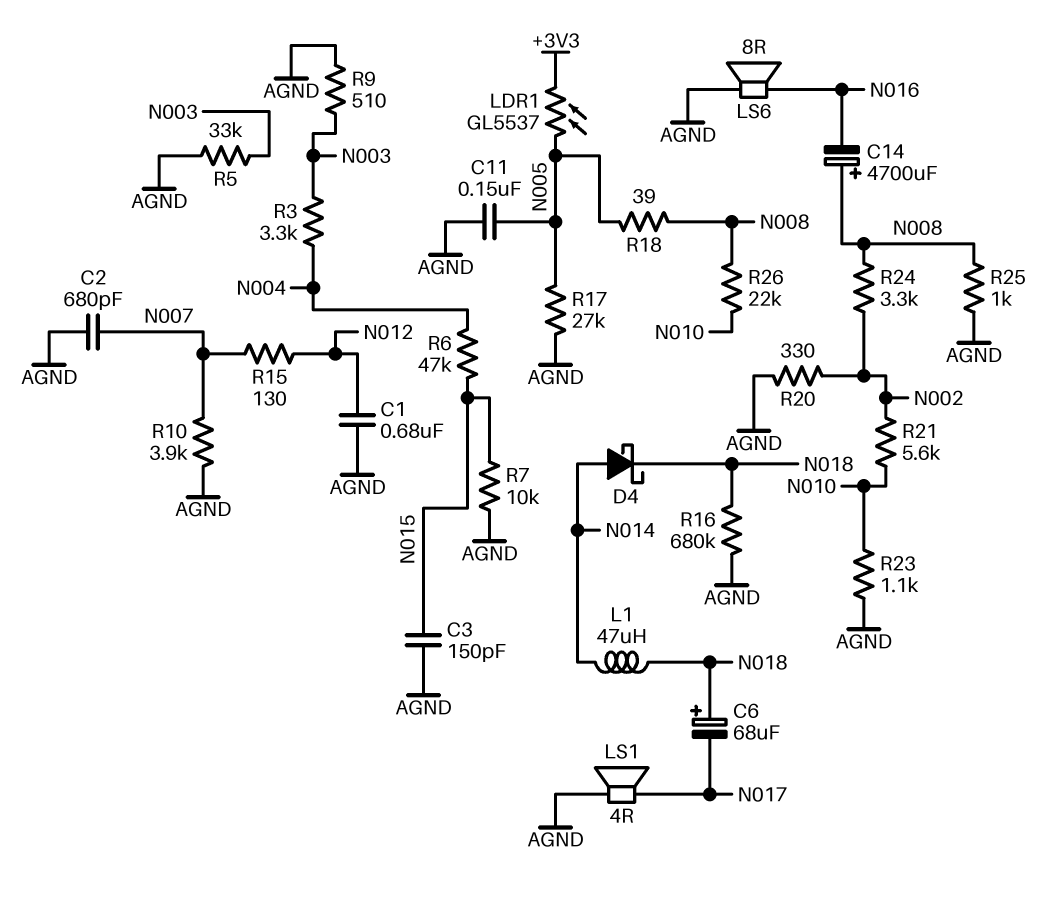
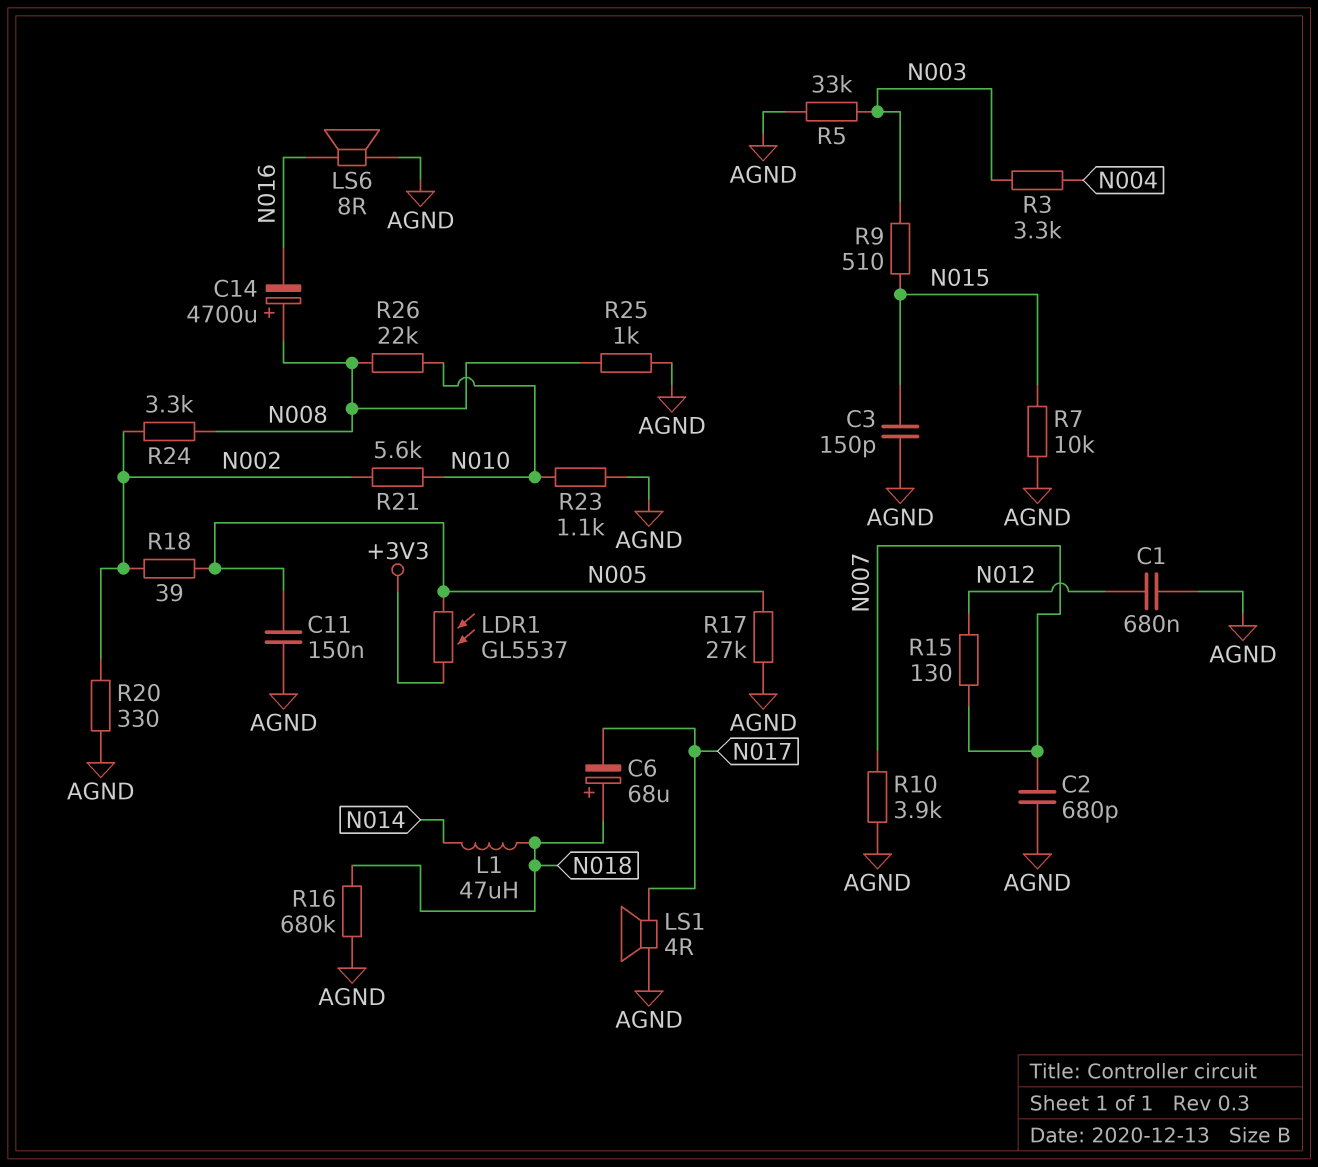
D4: schottky (A N014, K N018) -> none
R6: 47k (N004, N015) -> none
R9: 510 (AGND, N003) -> 510 (N003, N015)
R18: 39 (N005, N008) -> 39 (N002, N005)

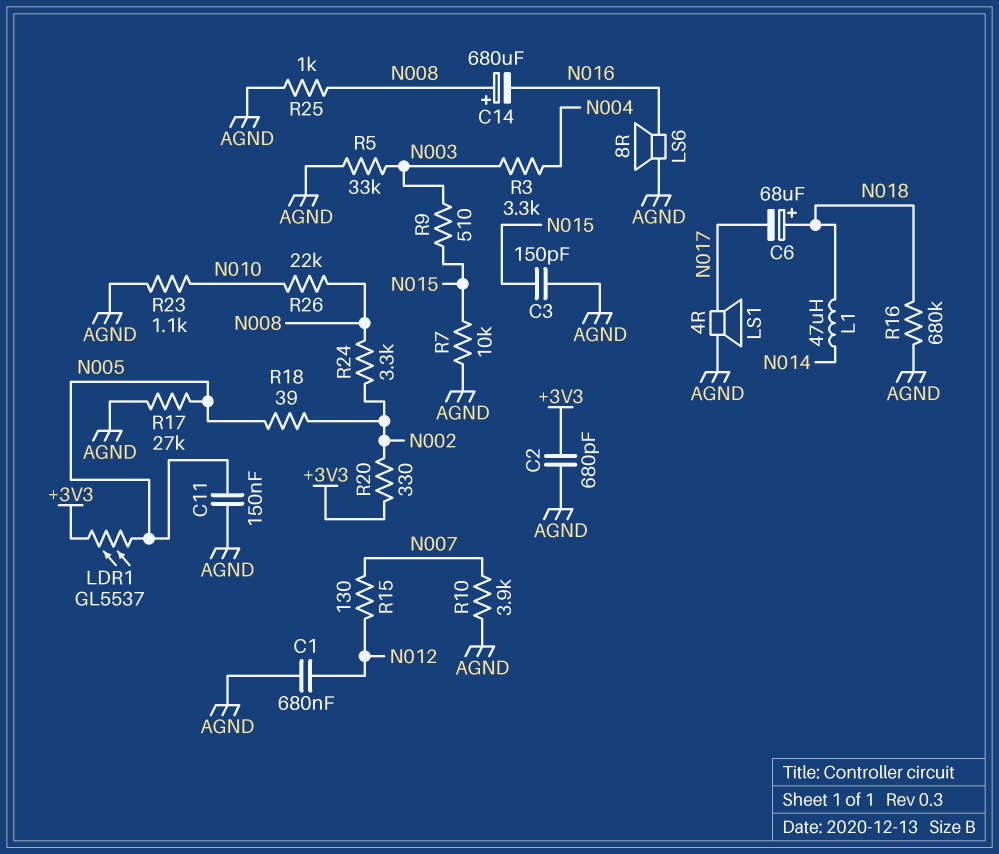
C2: 680pF (AGND, N007) -> 680pF (+3V3, AGND)
C14: 4700uF (plus N008, minus N016) -> 680uF (plus N008, minus N016)
R20: 330 (AGND, N002) -> 330 (+3V3, N002)
R21: 5.6k (N002, N010) -> none

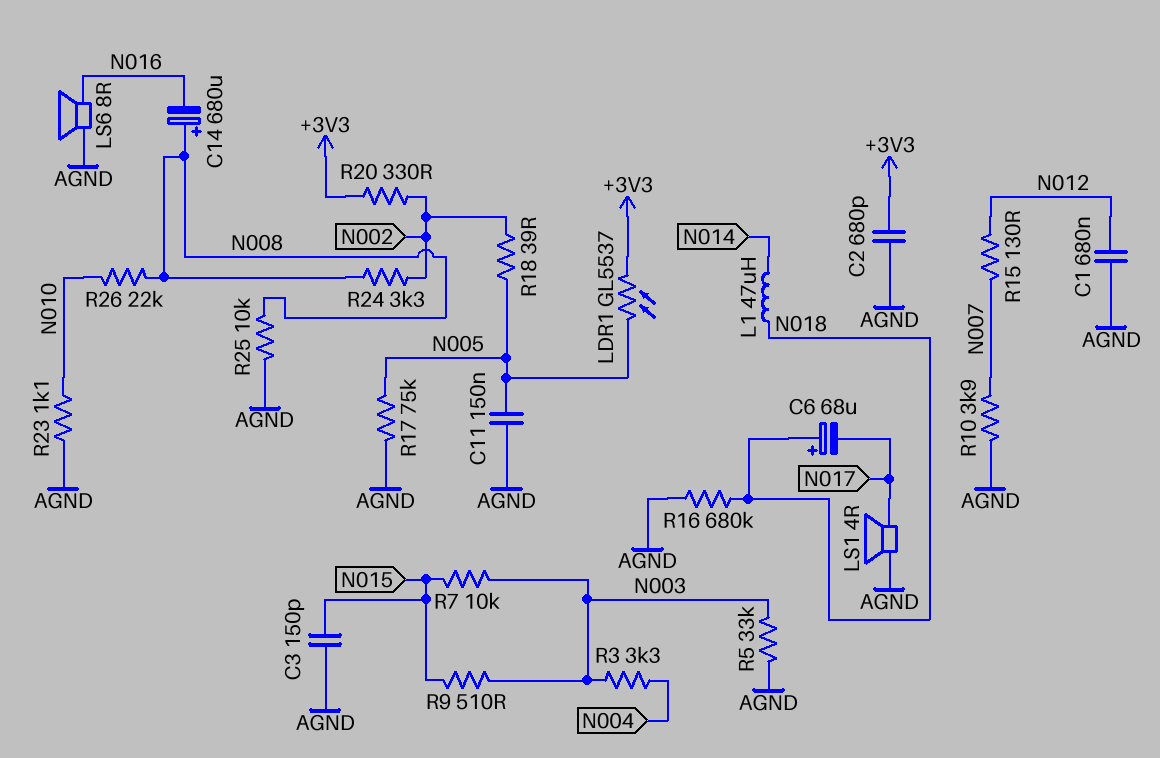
R7: 10k (AGND, N015) -> 10k (N003, N015)
R17: 27k (AGND, N005) -> 75k (AGND, N005)
R25: 1k (AGND, N008) -> 10k (AGND, N008)

